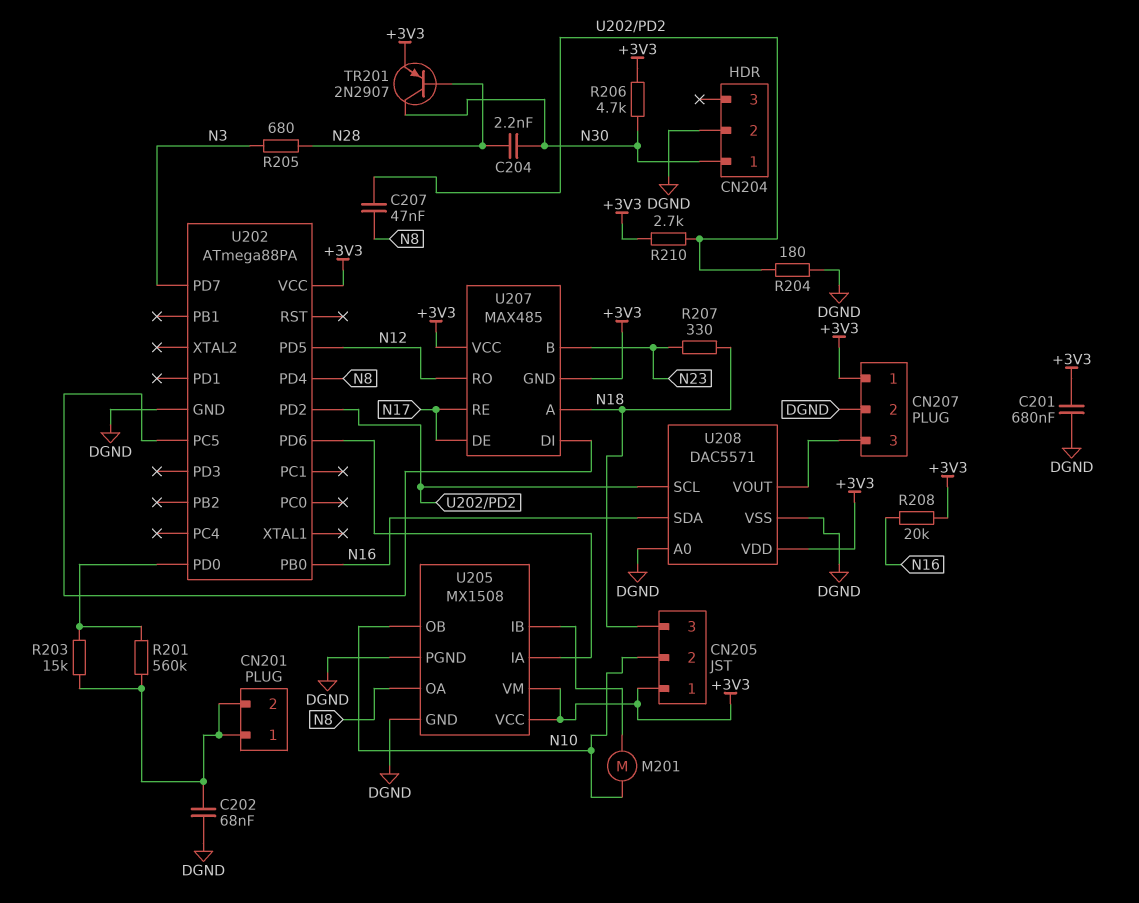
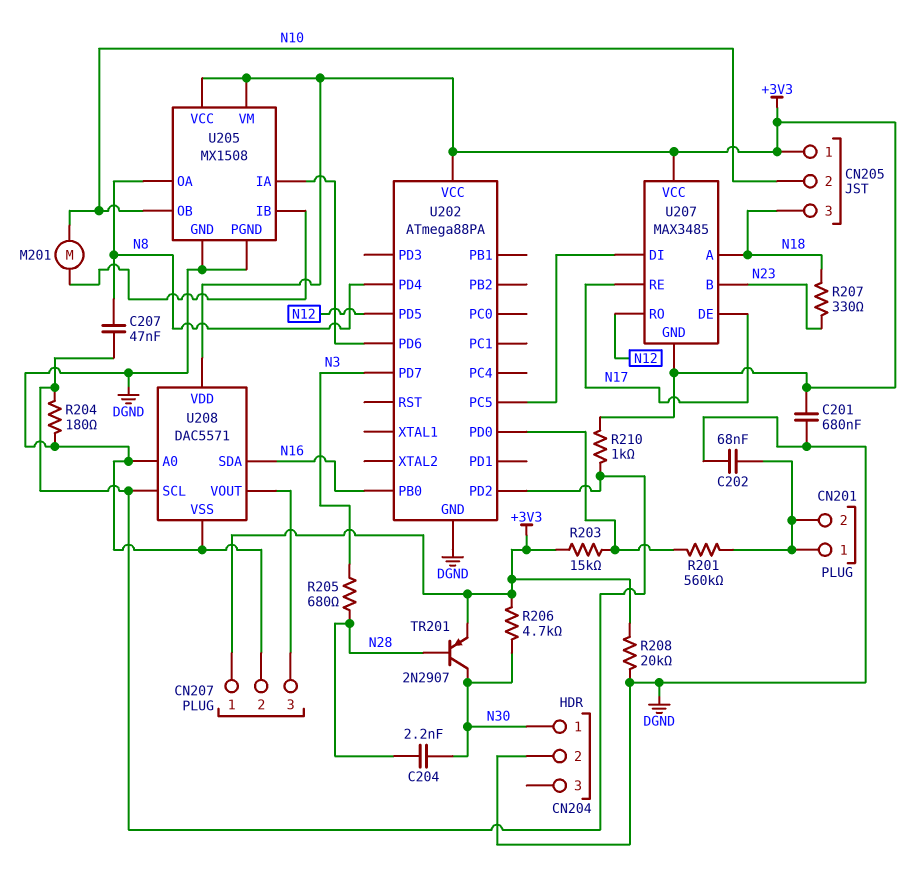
R203: 15k (CN201/1, U202/PD0) -> 15k (+3V3, U202/PD0)
R208: 20k (+3V3, N16) -> 20k (+3V3, DGND)
R210: 2.7k (+3V3, U202/PD2) -> 1k (+3V3, U202/PD2)
U207: MAX485 -> MAX3485

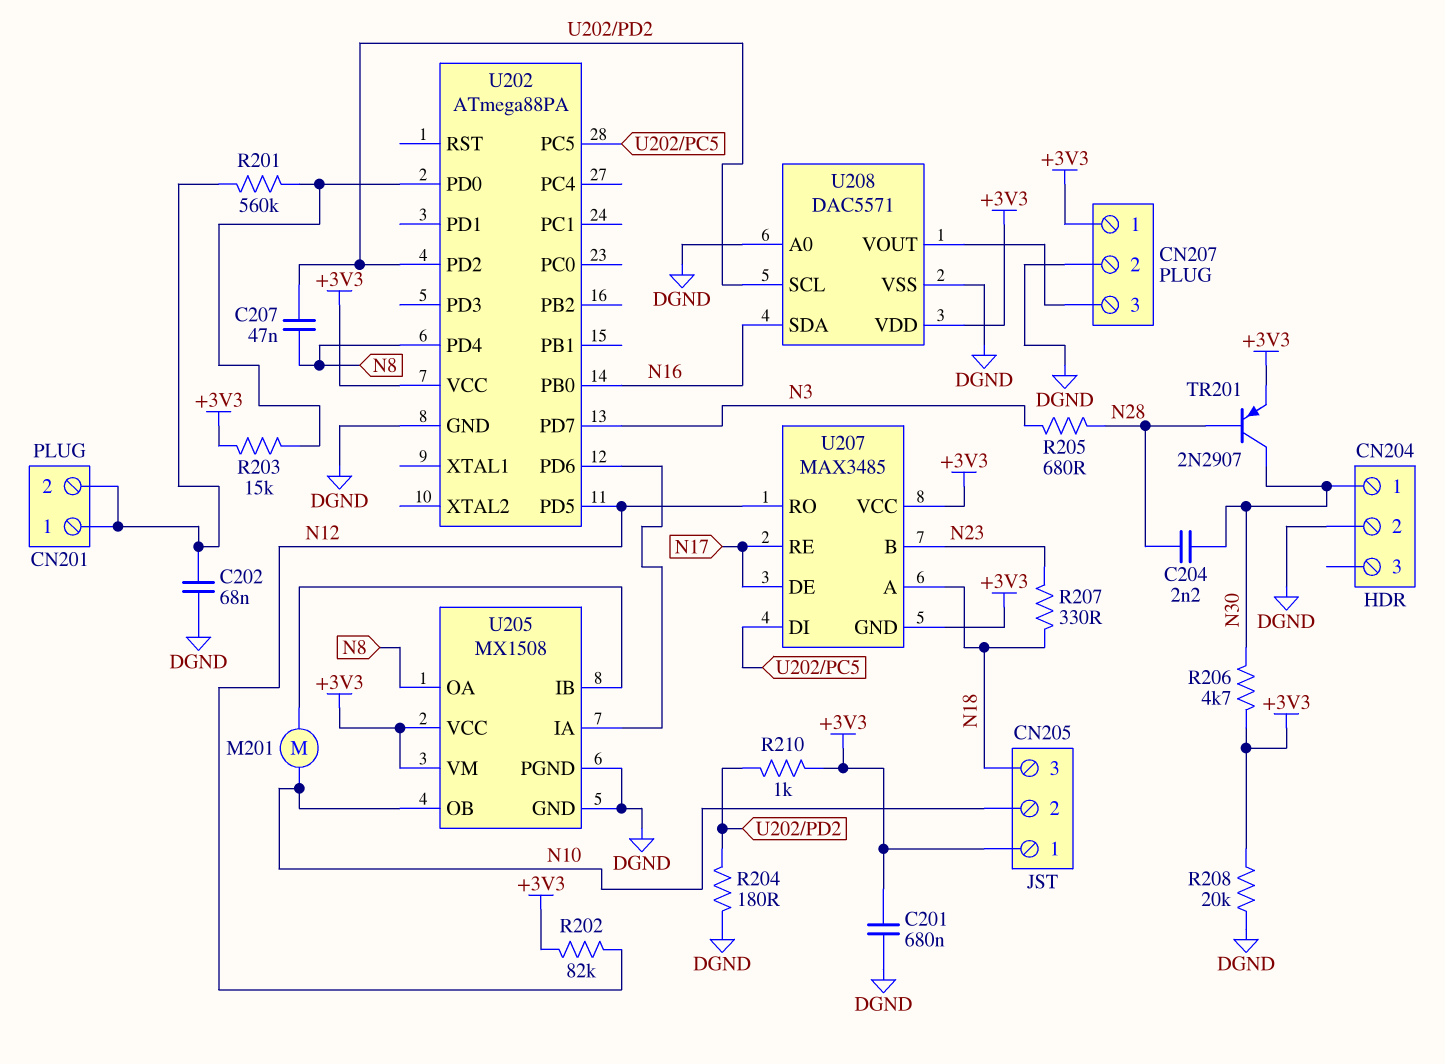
R202: none -> 82k (+3V3, N12)

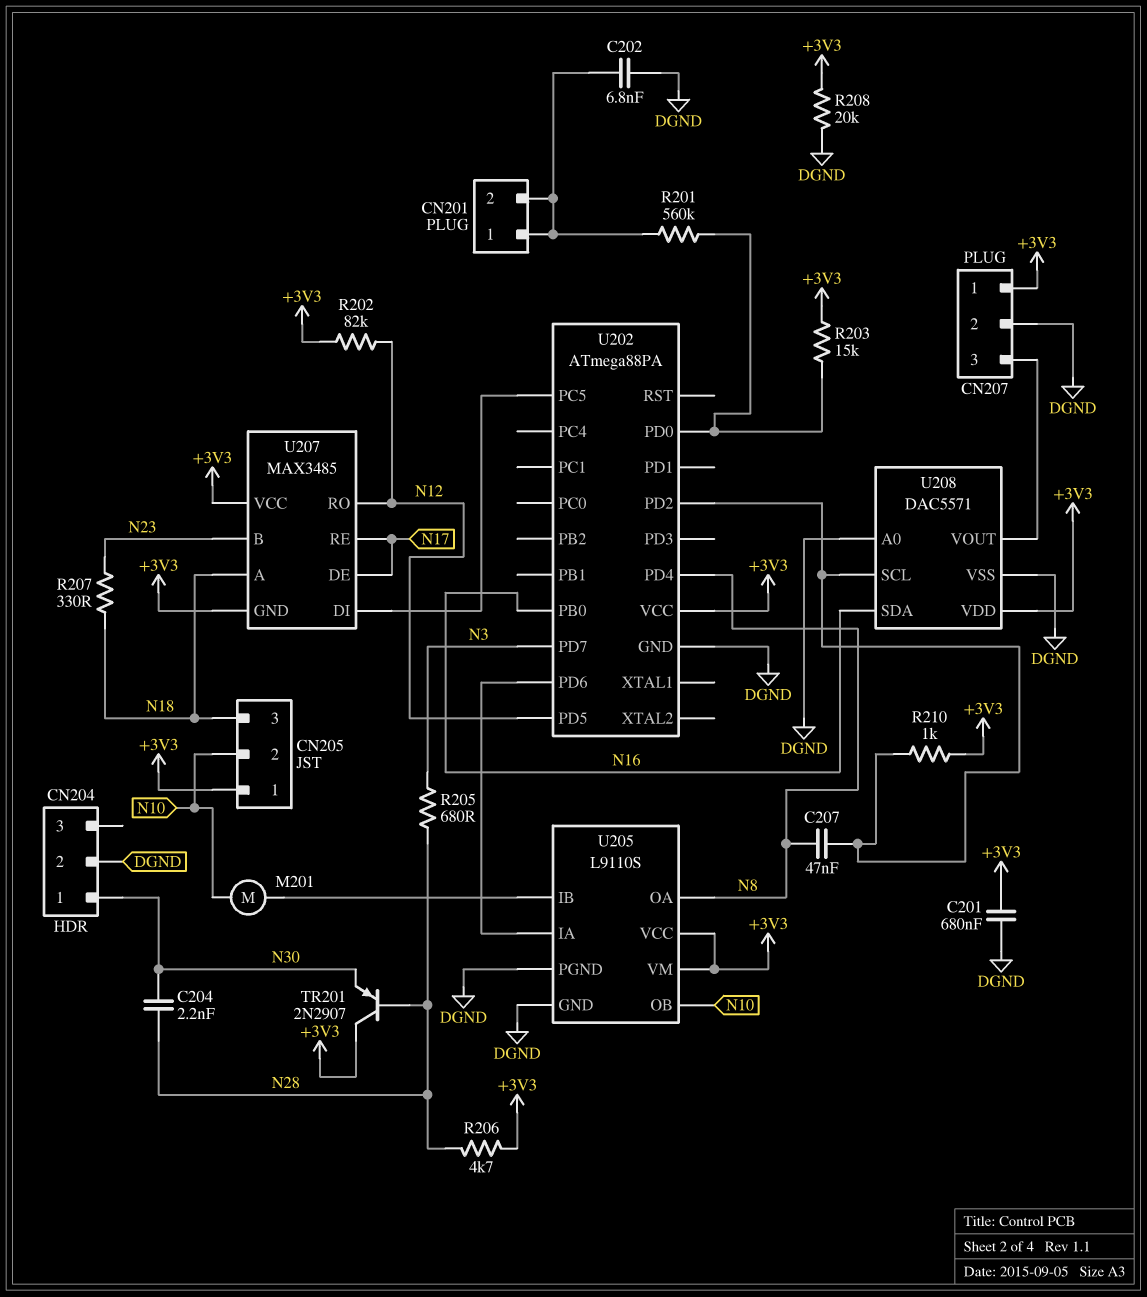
C202: 68nF (CN201/1, DGND) -> 6.8nF (CN201/1, DGND)
R204: 180 (DGND, U202/PD2) -> none
R206: 4.7k (+3V3, N30) -> 4.7k (+3V3, N28)
TR201: PNP 2N2907 (B N28, C N30, E +3V3) -> PNP 2N2907 (B N28, C +3V3, E N30)
U205: MX1508 -> L9110S

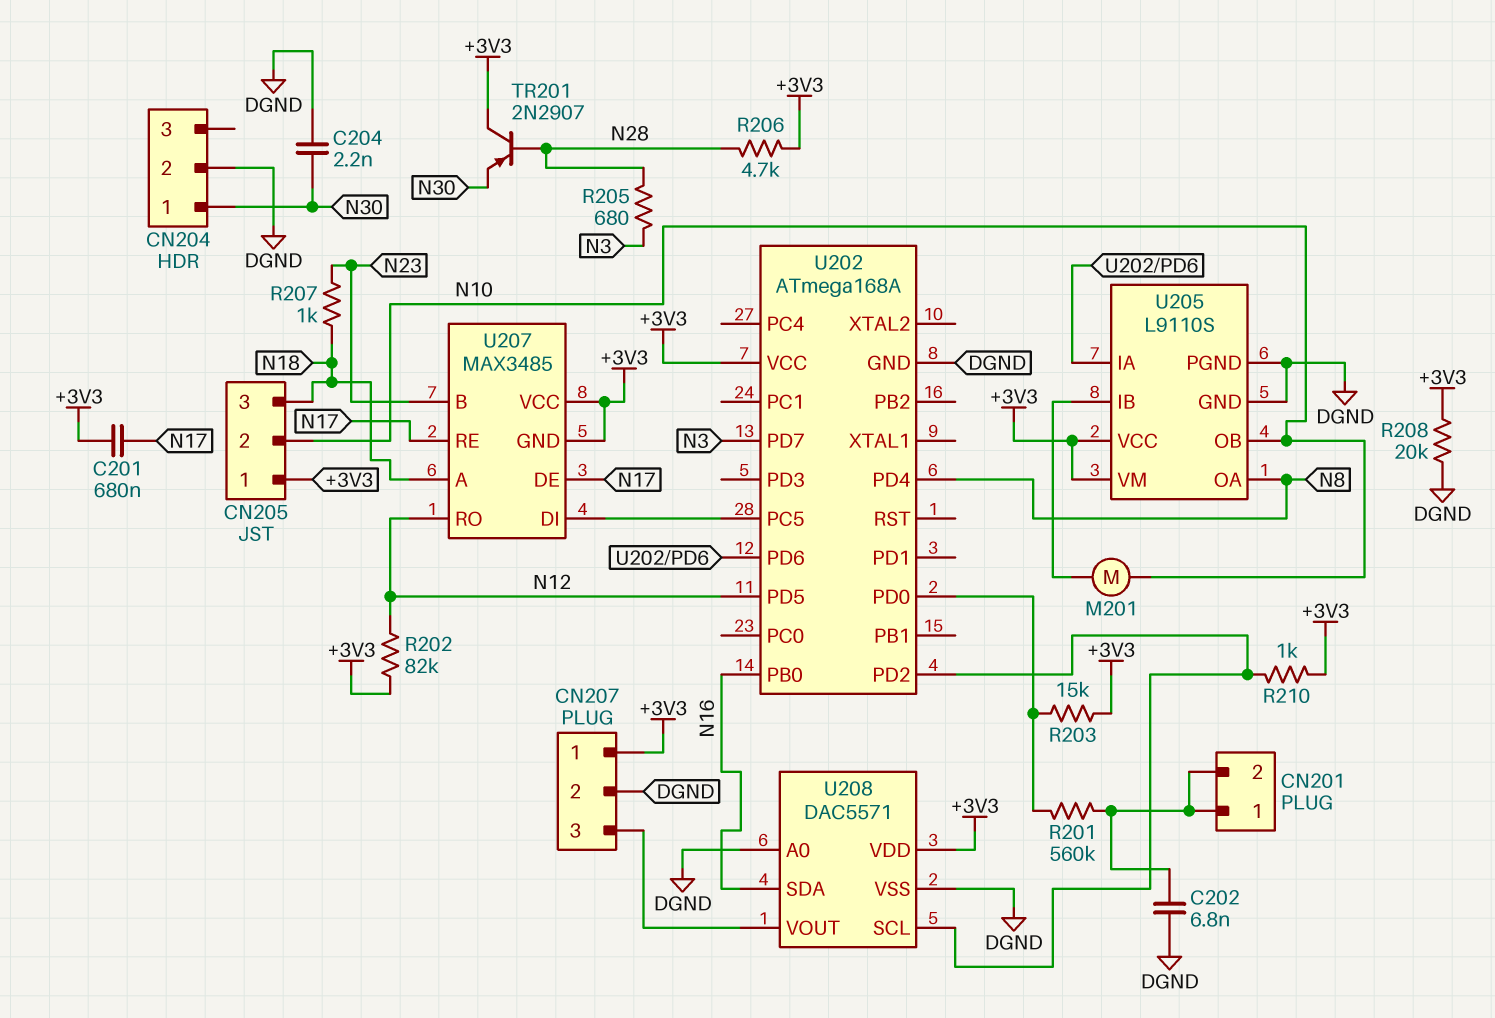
C201: 680nF (+3V3, DGND) -> 680nF (+3V3, N17)
C204: 2.2nF (N28, N30) -> 2.2nF (DGND, N30)
C207: 47nF (N8, U202/PD2) -> none
R207: 330 (N18, N23) -> 1k (N18, N23)
U202: ATmega88PA -> ATmega168A

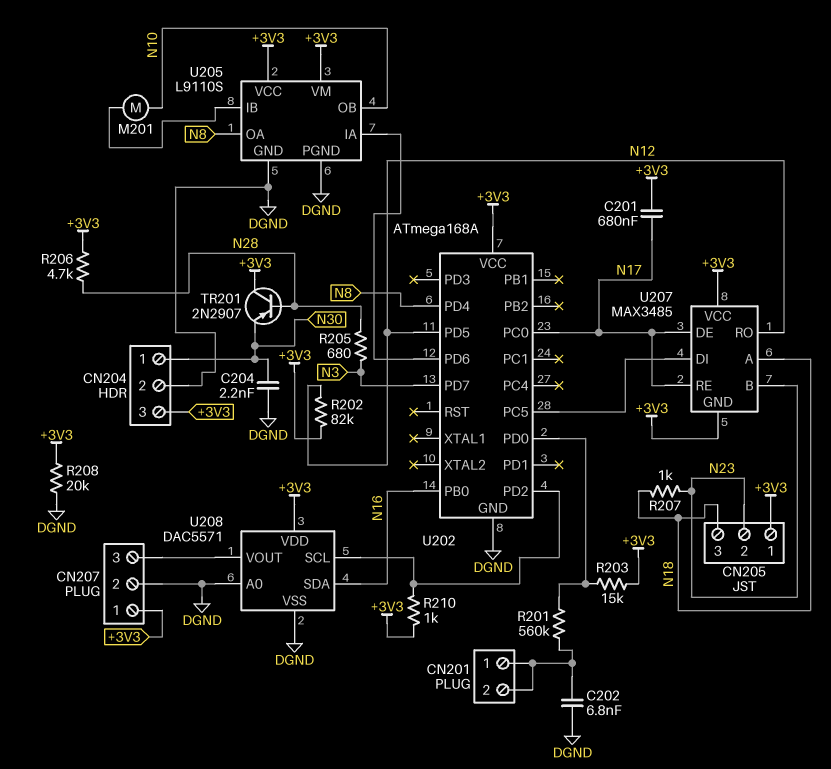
CN204 pin 3: none -> +3V3
CN205 pin 2: N10 -> N23
U202 pin PC0: none -> N17

